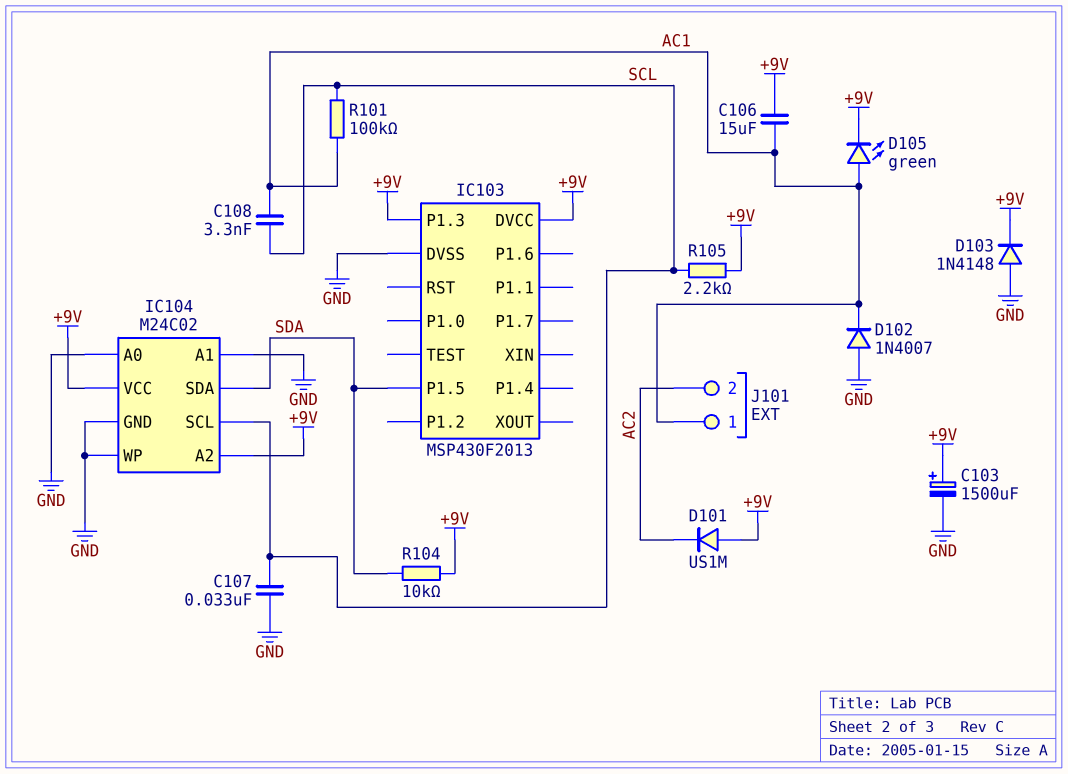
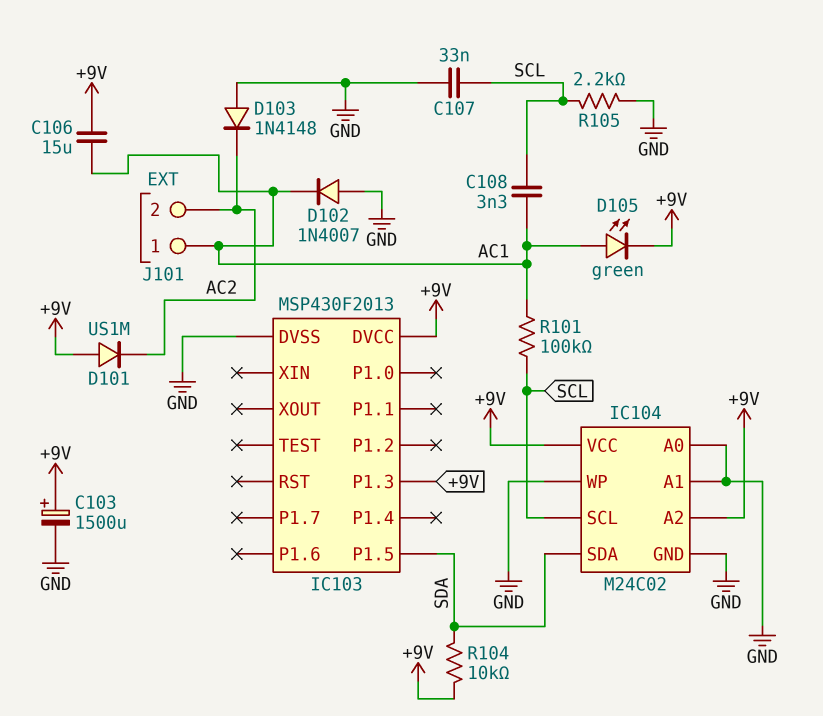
D103: diode 1N4148 (A GND, K +9V) -> diode 1N4148 (A GND, K AC2)
R105: 2.2k (+9V, SCL) -> 2.2k (GND, SCL)

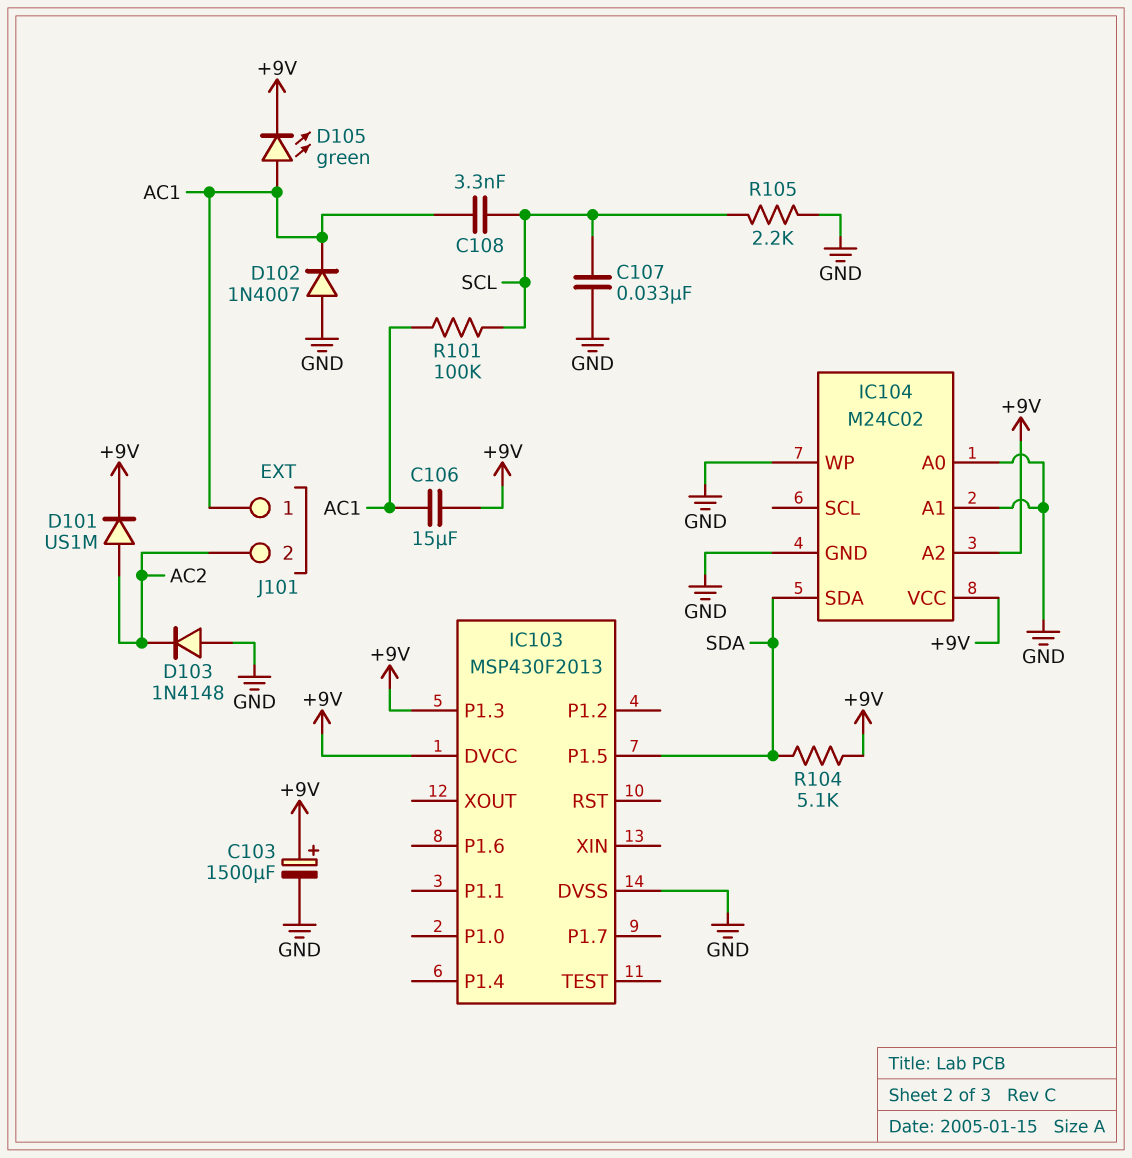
D101: diode US1M (A +9V, K AC2) -> diode US1M (A AC2, K +9V)
IC104 pin SCL: SCL -> none
R104: 10k (+9V, SDA) -> 5.1k (+9V, SDA)

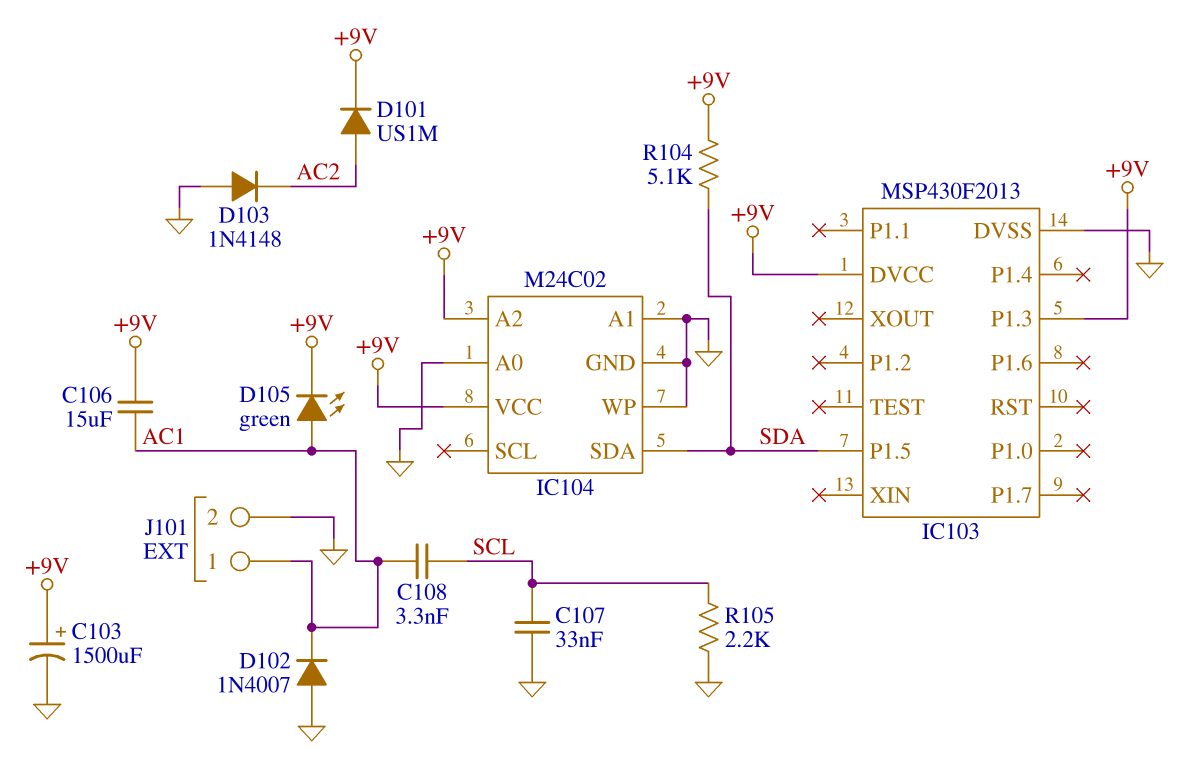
J101 pin 2: AC2 -> GND
R101: 100k (AC1, SCL) -> none

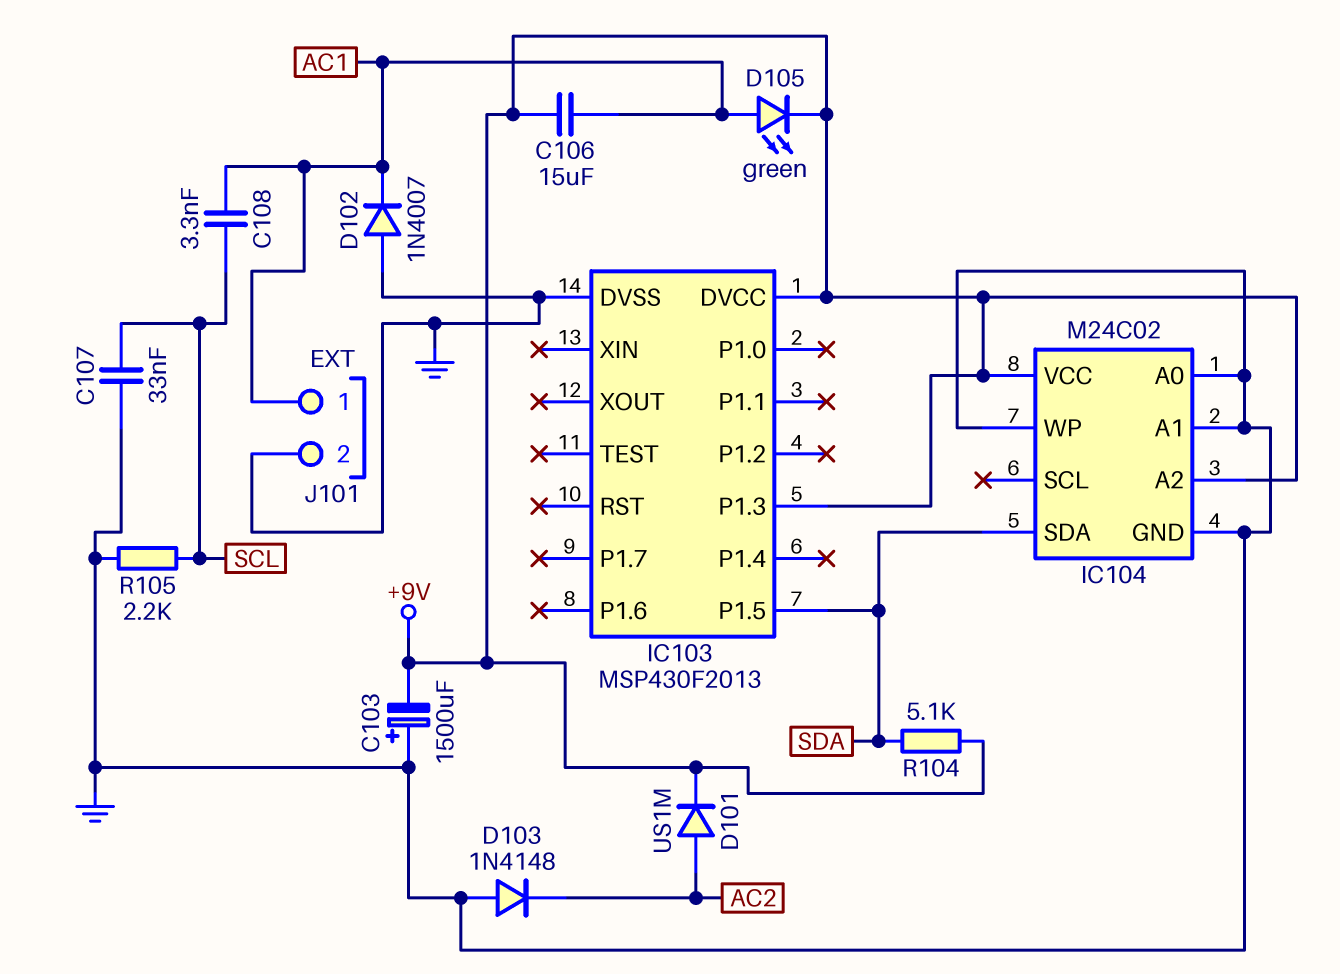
C103: 1500uF (plus +9V, minus GND) -> 1500uF (plus GND, minus +9V)

